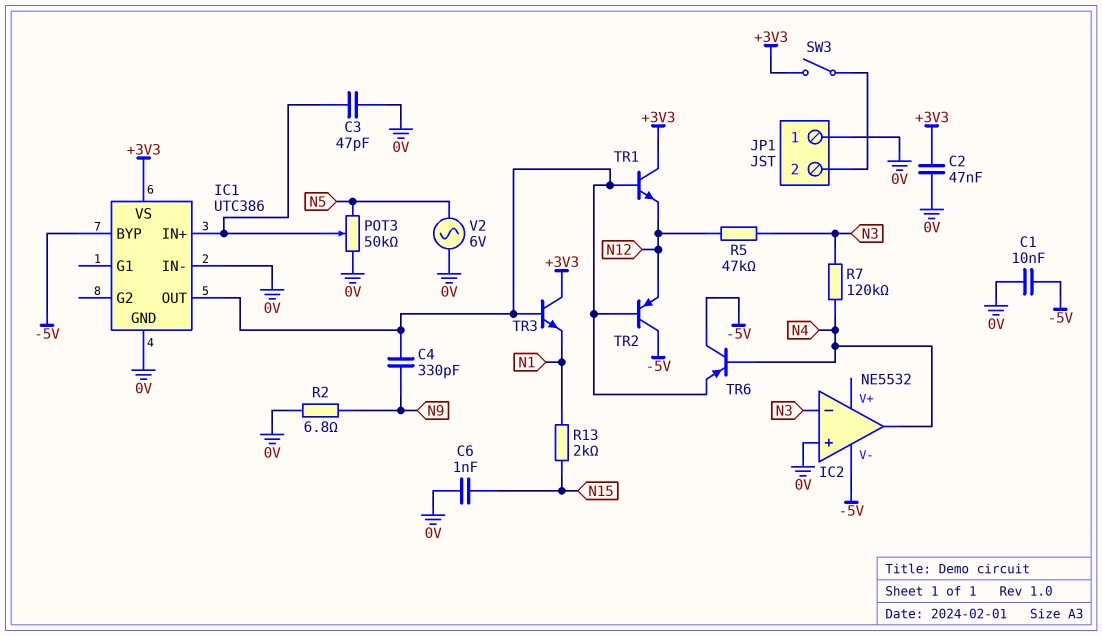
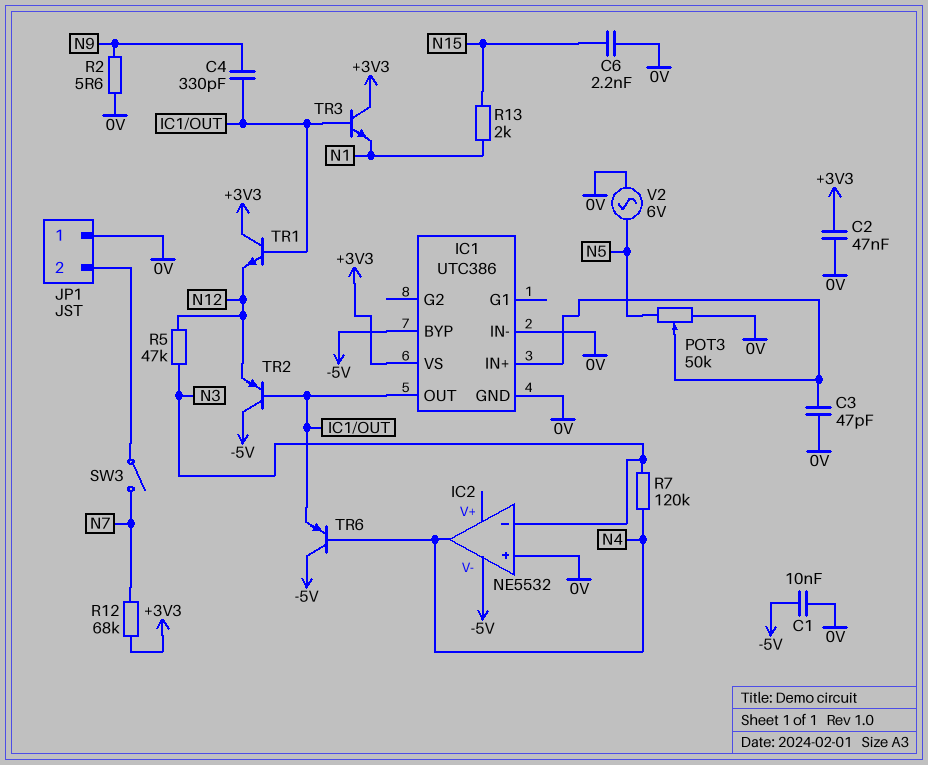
C6: 1nF (0V, N15) -> 2.2nF (0V, N15)
R2: 6.8 (0V, N9) -> 5.6 (0V, N9)
R12: none -> 68k (+3V3, N7)
SW3: switch (+3V3, JP1/2) -> switch (JP1/2, N7)

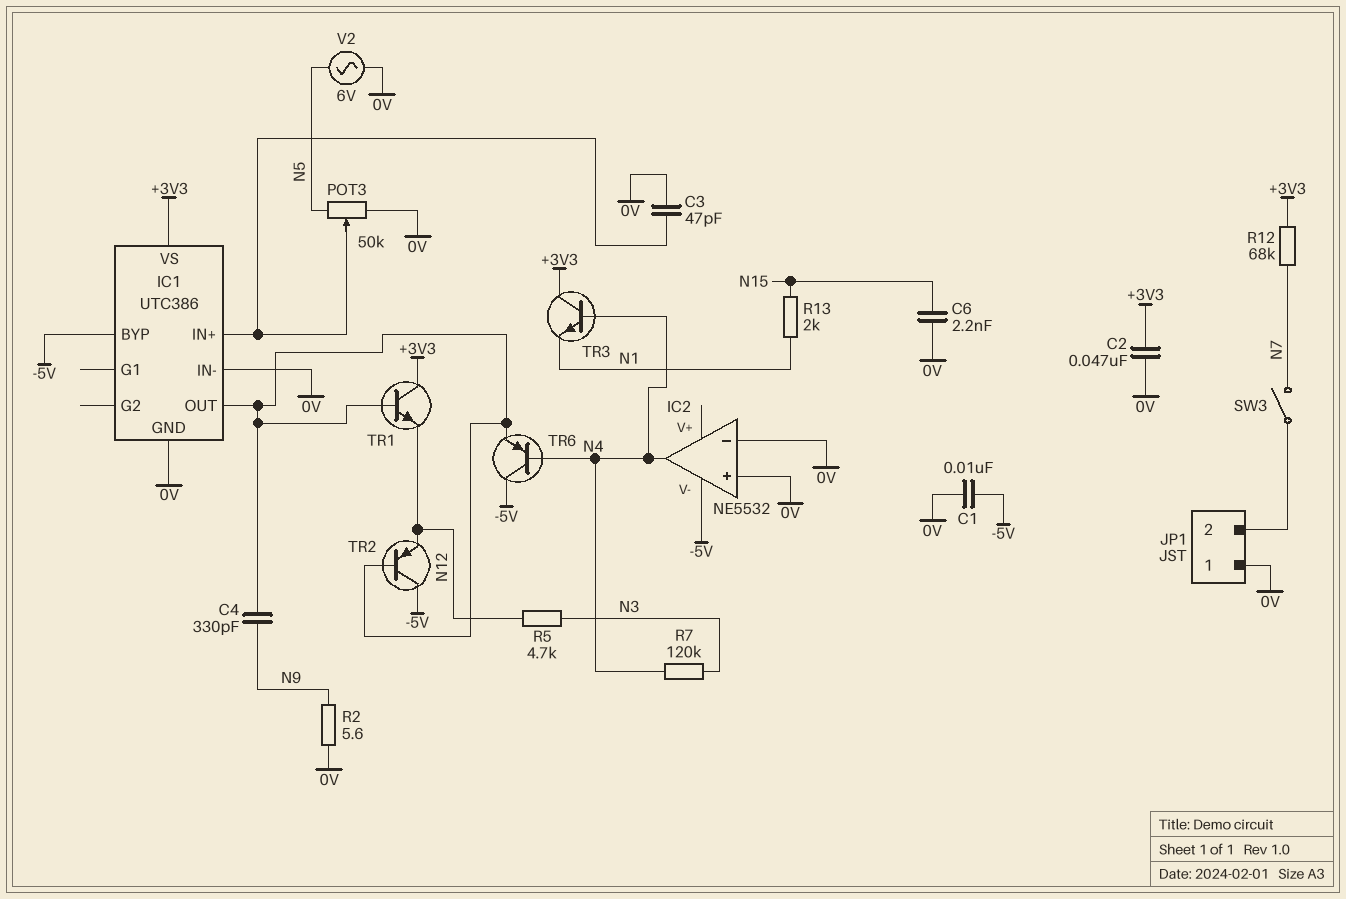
IC2 pin in-: N3 -> 0V
R5: 47k (N3, N12) -> 4.7k (N3, N12)
TR3: NPN (B IC1/OUT, C +3V3, E N1) -> NPN (B N4, C +3V3, E N1)

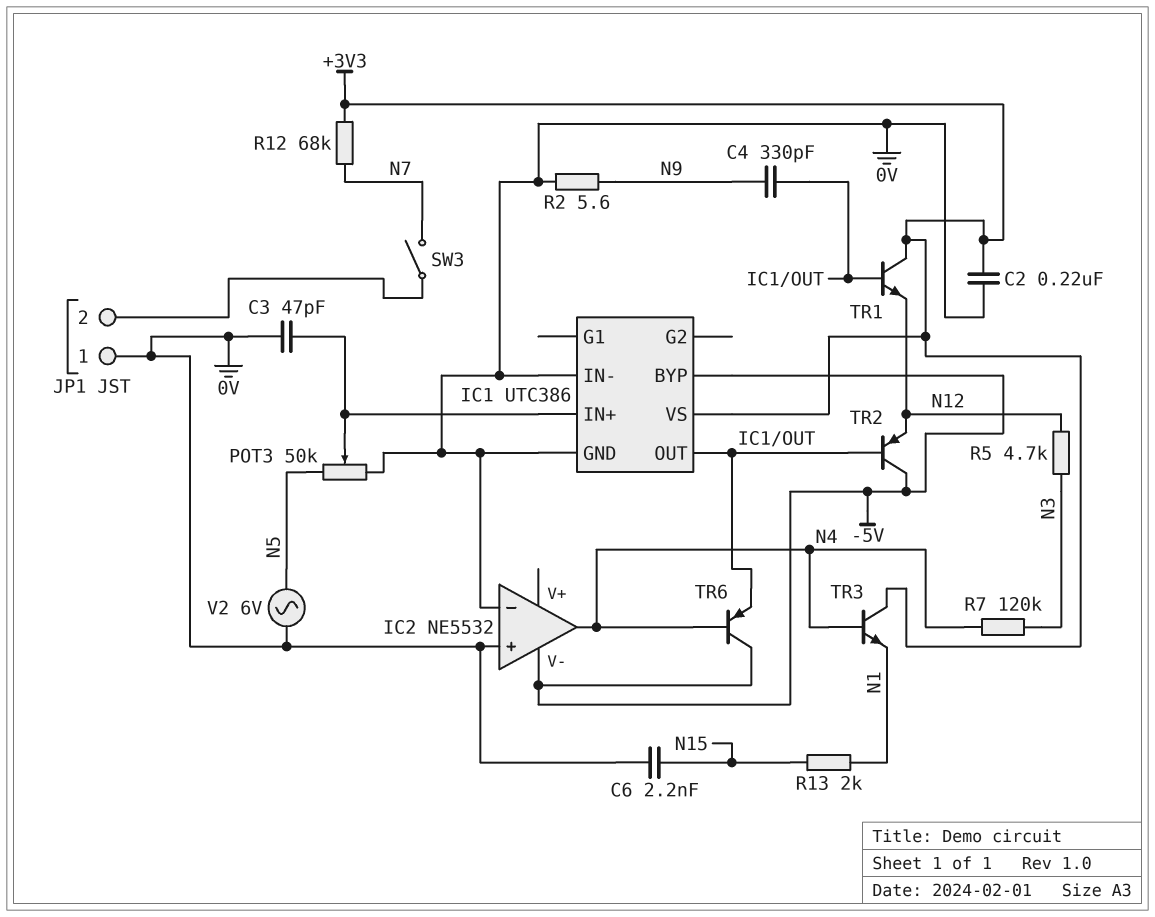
C1: 10nF (-5V, 0V) -> none
C2: 47nF (+3V3, 0V) -> 220nF (+3V3, 0V)

